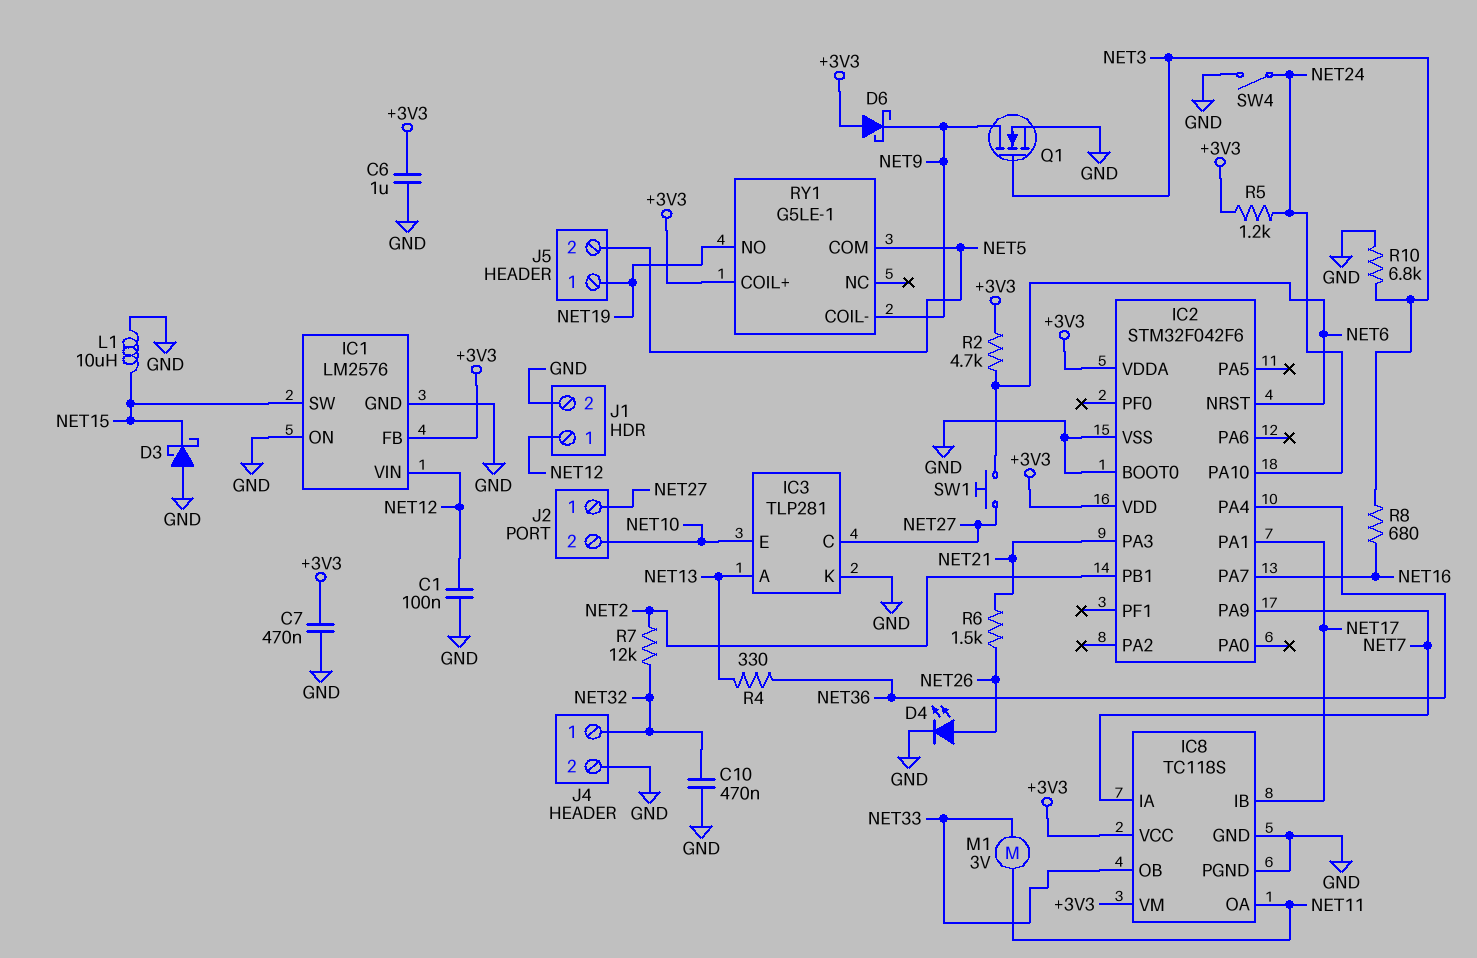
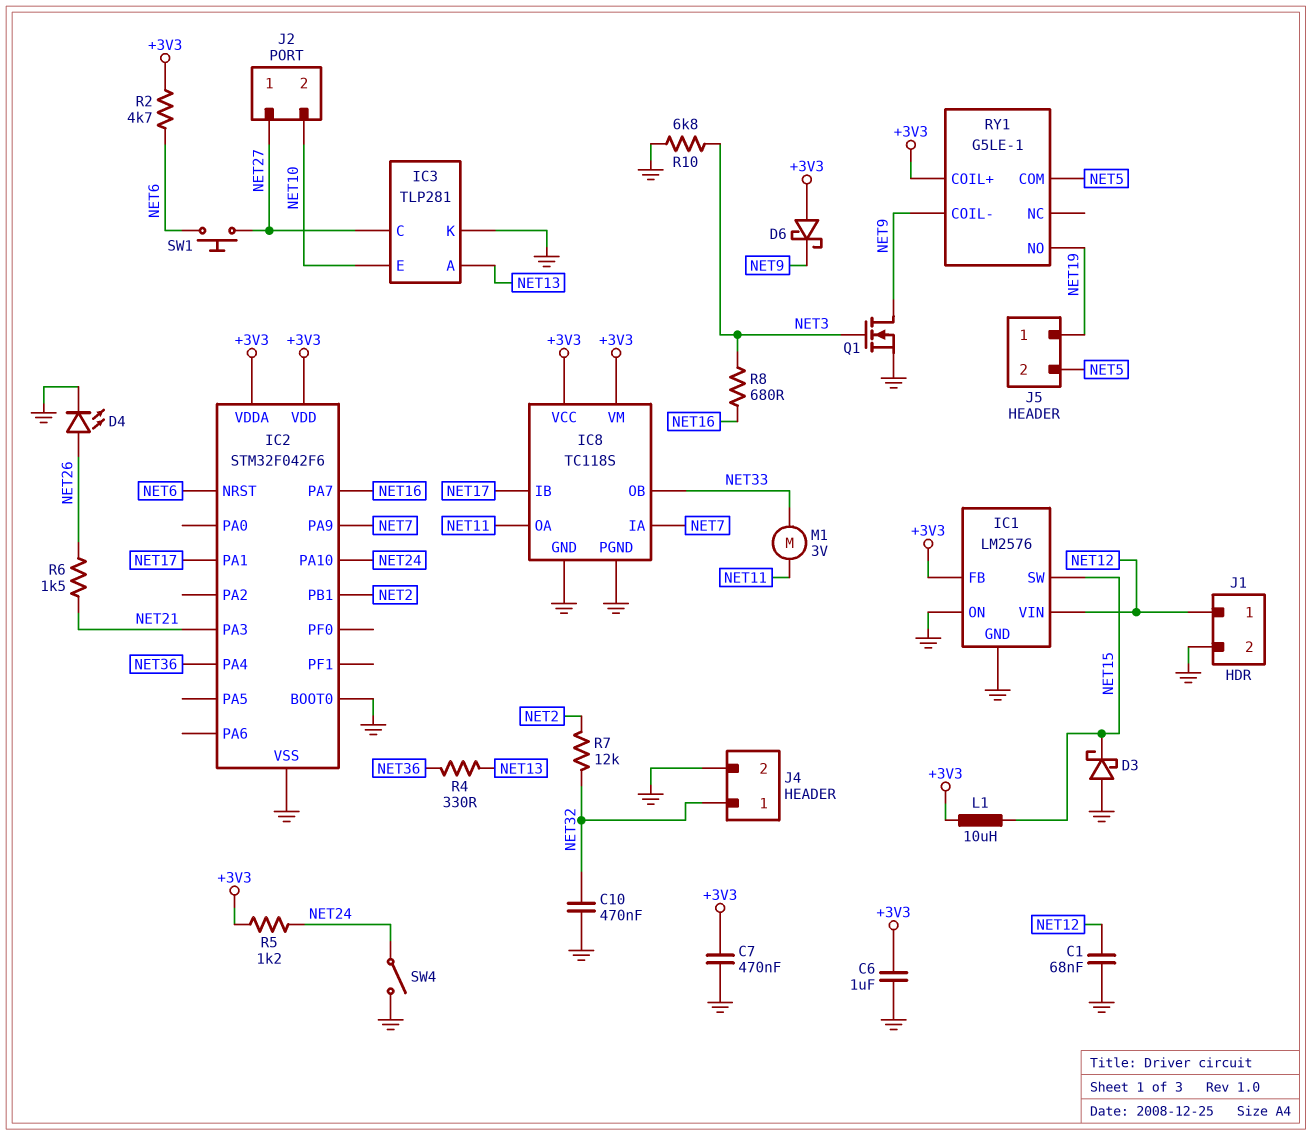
C1: 100nF (GND, NET12) -> 68nF (GND, NET12)
L1: 10uH (GND, NET15) -> 10uH (+3V3, NET15)

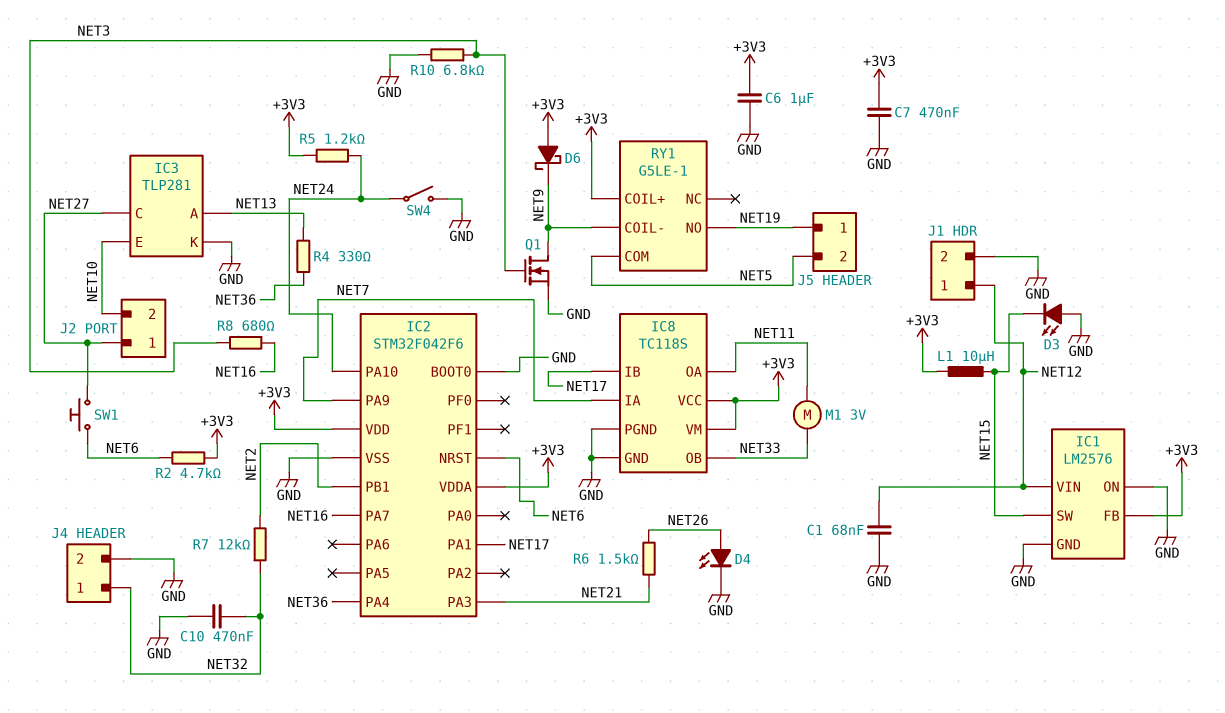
D3: schottky (A GND, K NET15) -> LED (A GND, K NET15)

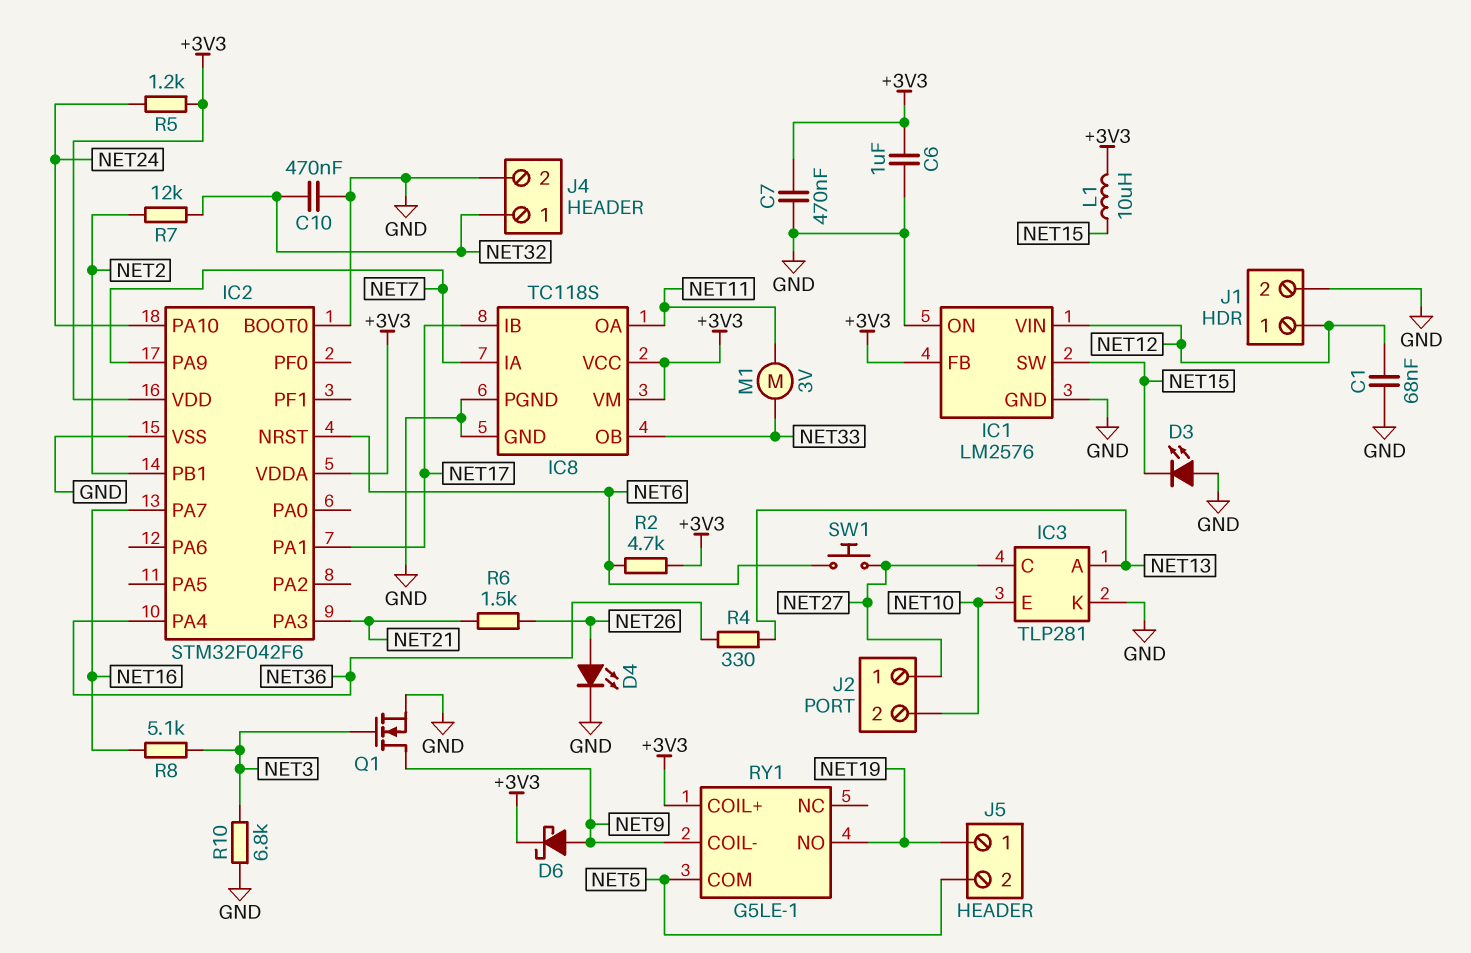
D6: schottky (A +3V3, K NET9) -> schottky (A NET9, K +3V3)
R8: 680 (NET3, NET16) -> 5.1k (NET3, NET16)
SW4: switch (GND, NET24) -> none

